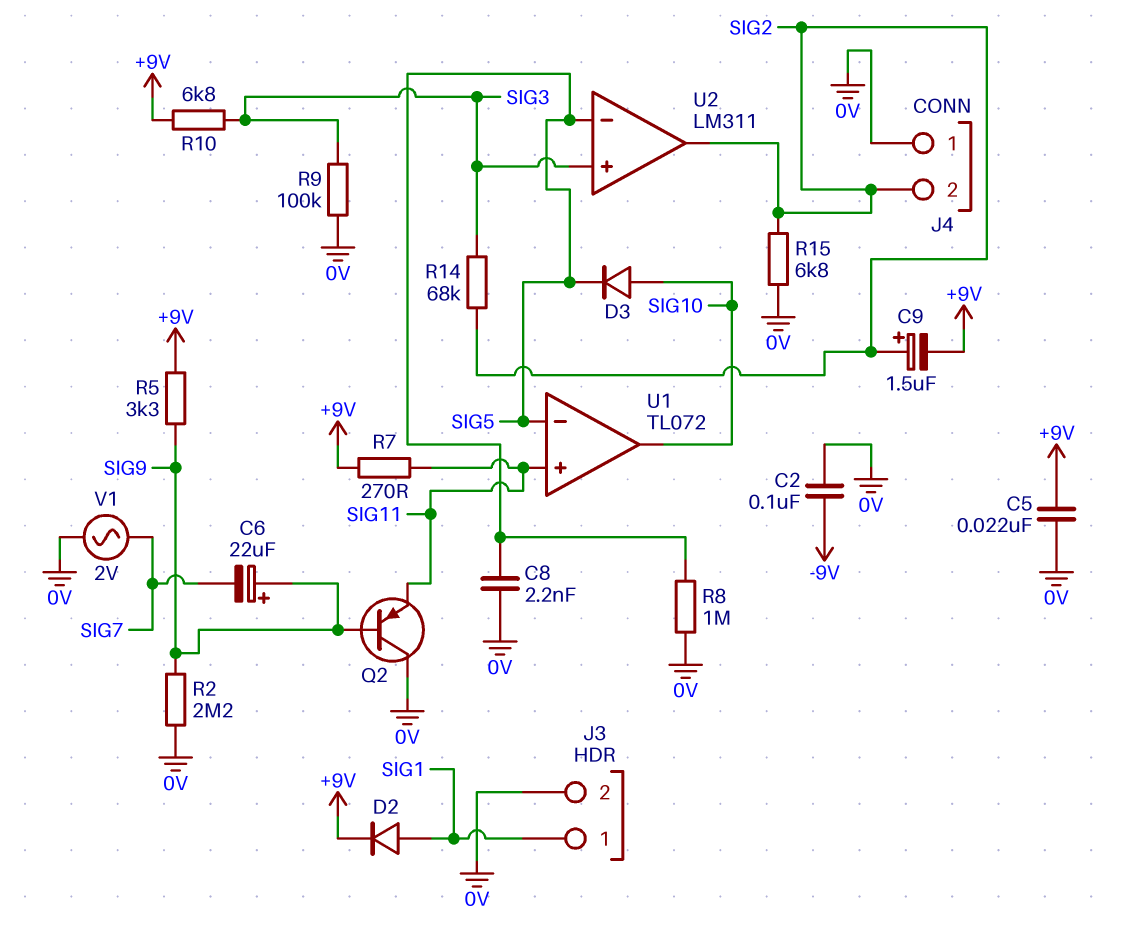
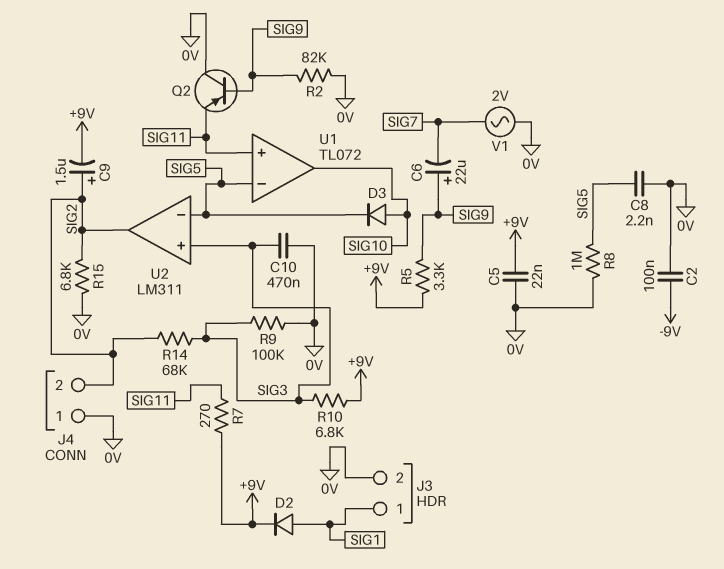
C10: none -> 470nF (0V, SIG3)
R2: 2.2M (0V, SIG9) -> 82k (0V, SIG9)

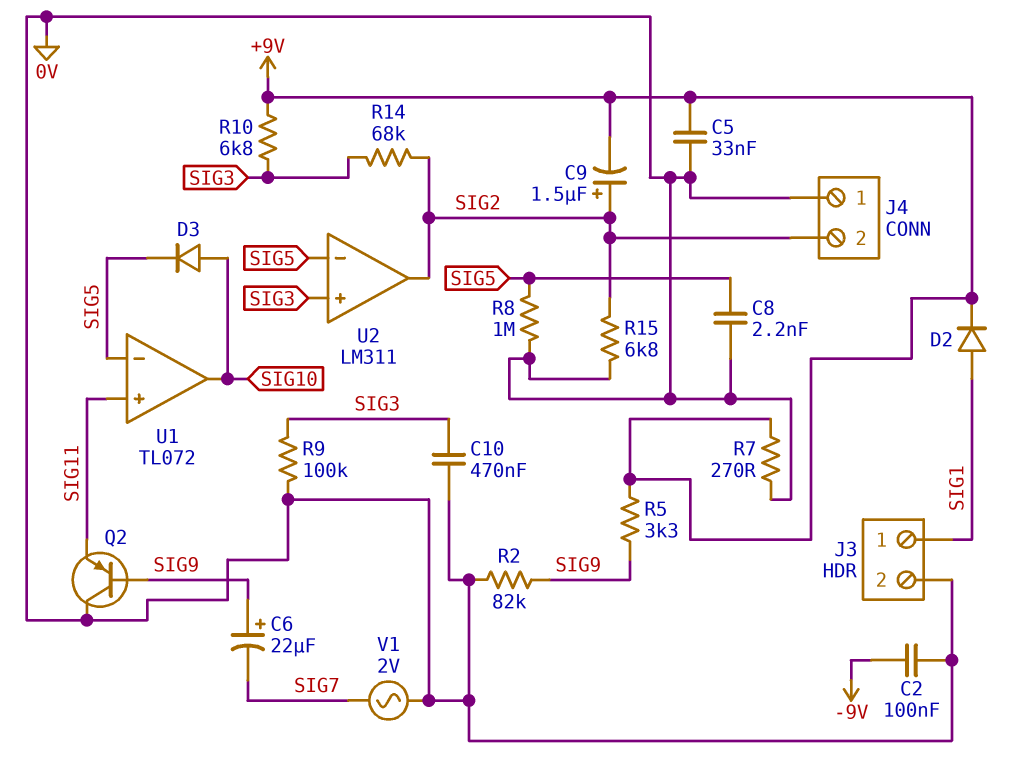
C5: 22nF (+9V, 0V) -> 33nF (+9V, 0V)
R7: 270 (+9V, SIG11) -> 270 (+9V, 0V)

